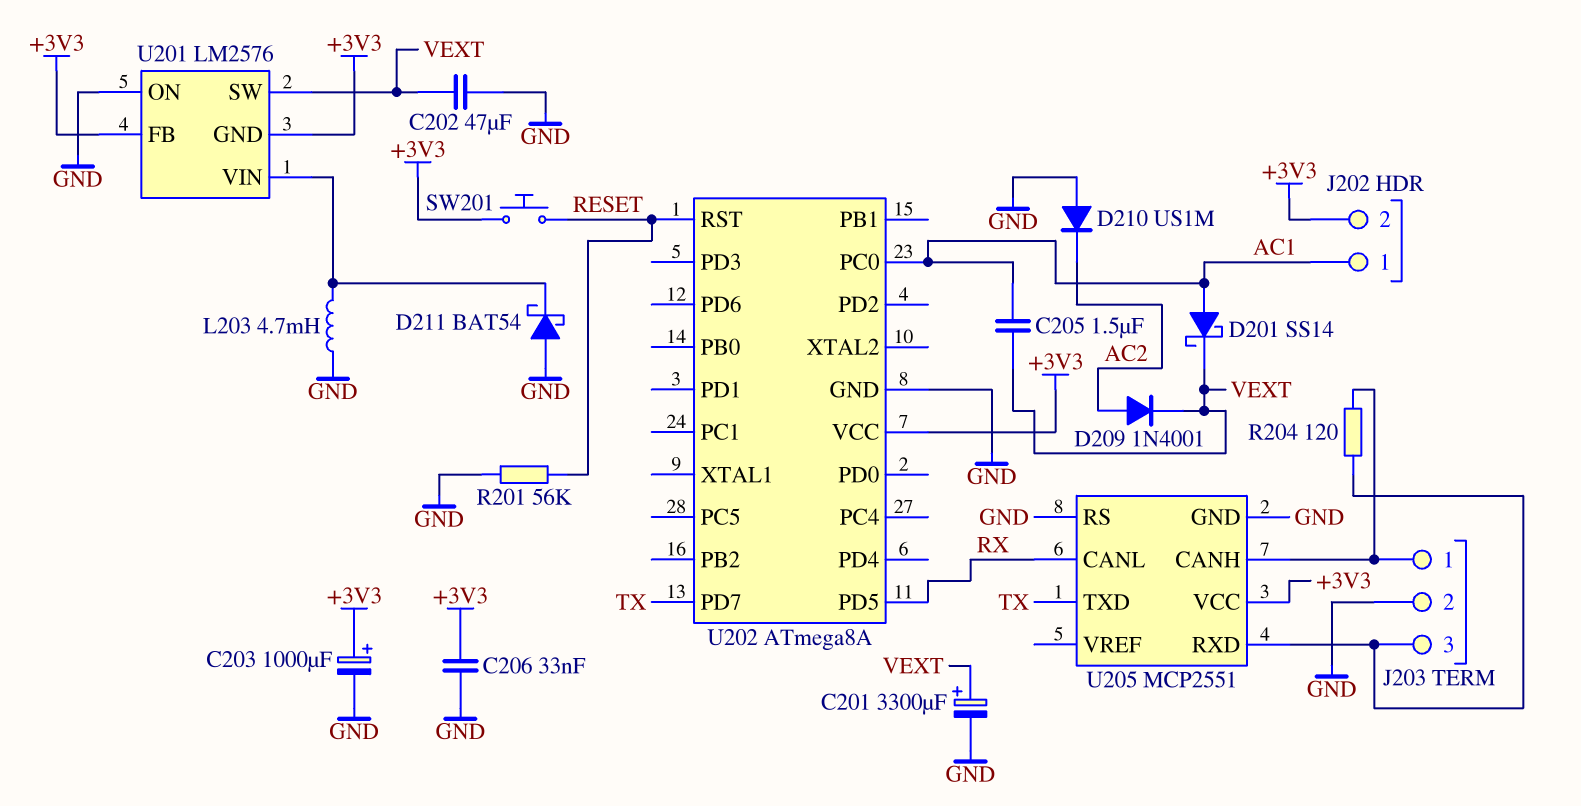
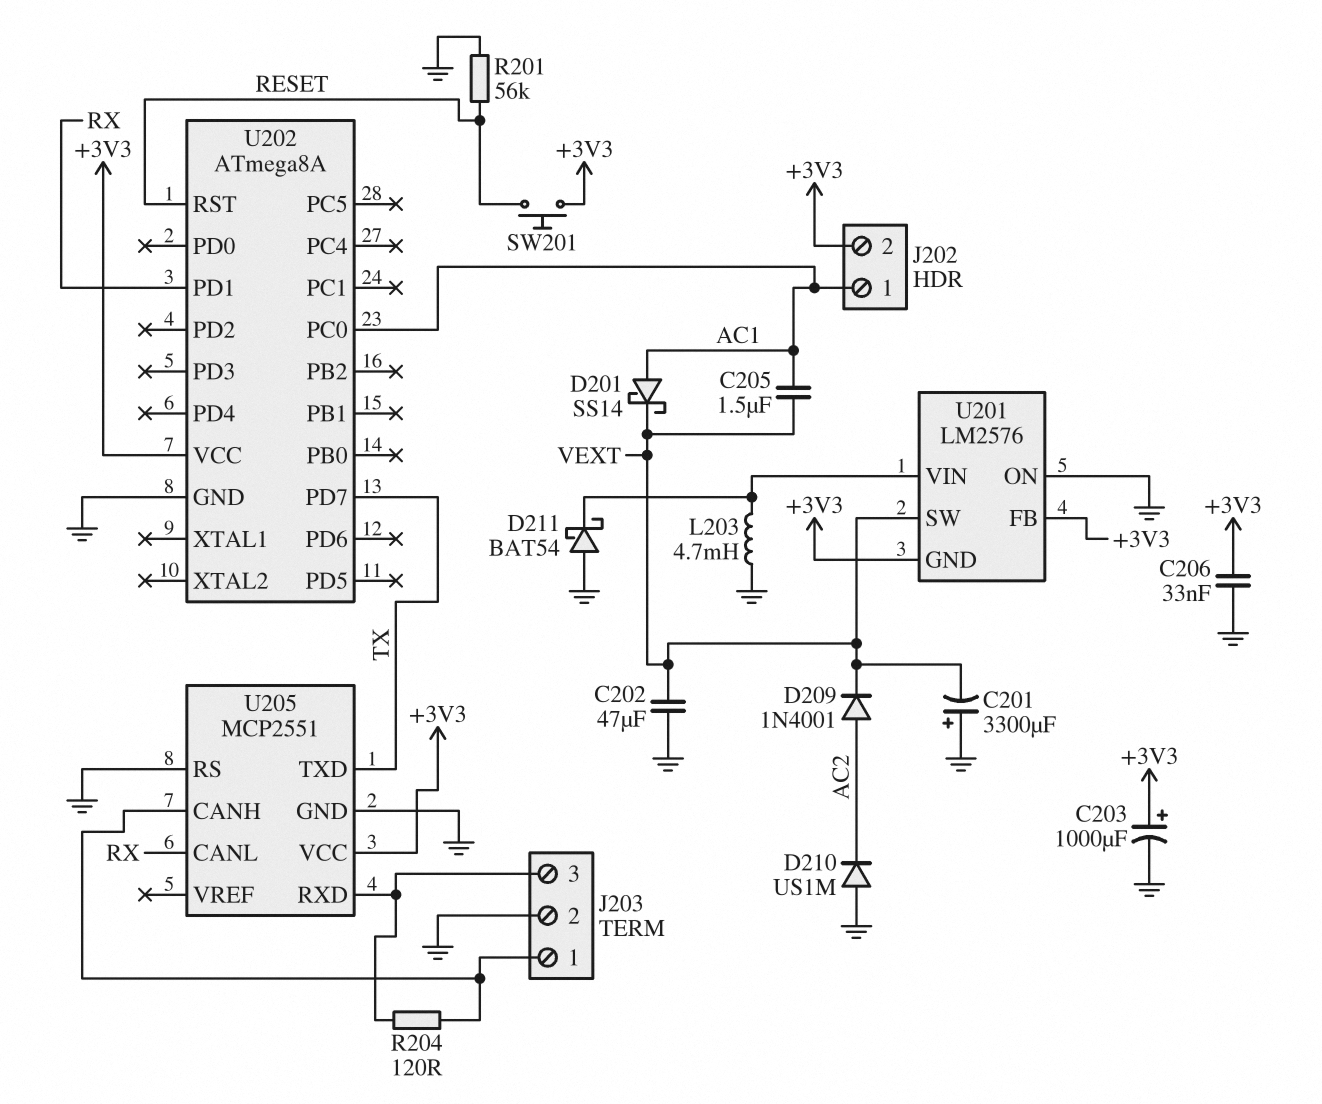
C201: 3300uF (plus VEXT, minus GND) -> 3300uF (plus GND, minus VEXT)
U202 pin PD1: none -> RX
U202 pin PD5: RX -> none

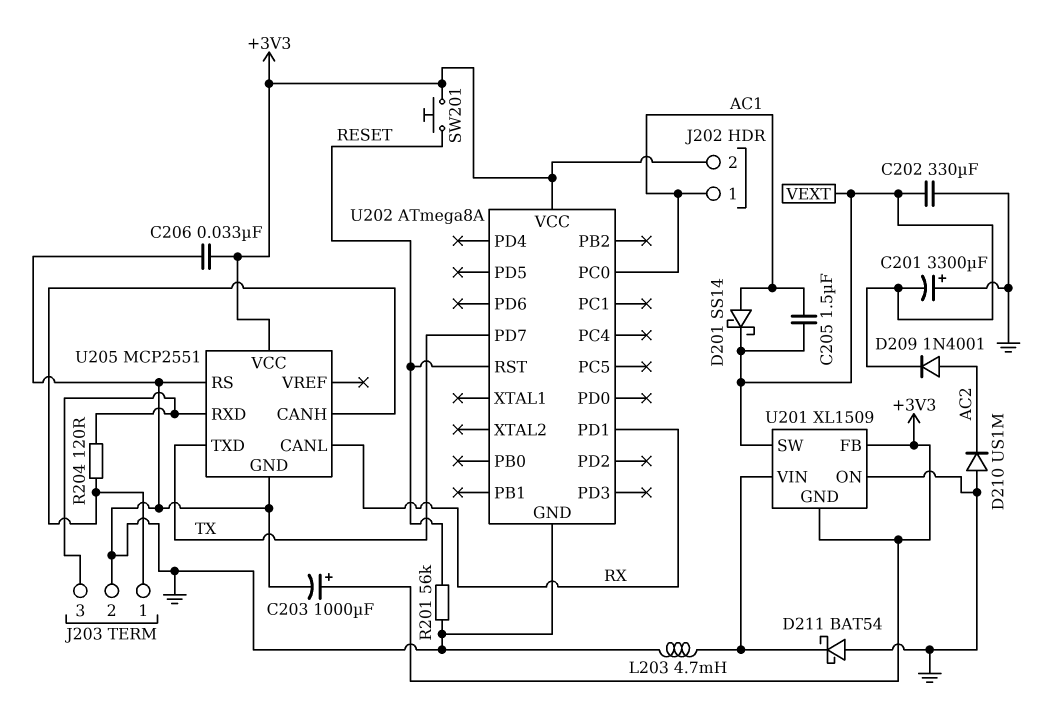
C202: 47uF (GND, VEXT) -> 330uF (GND, VEXT)
U201: LM2576 -> XL1509

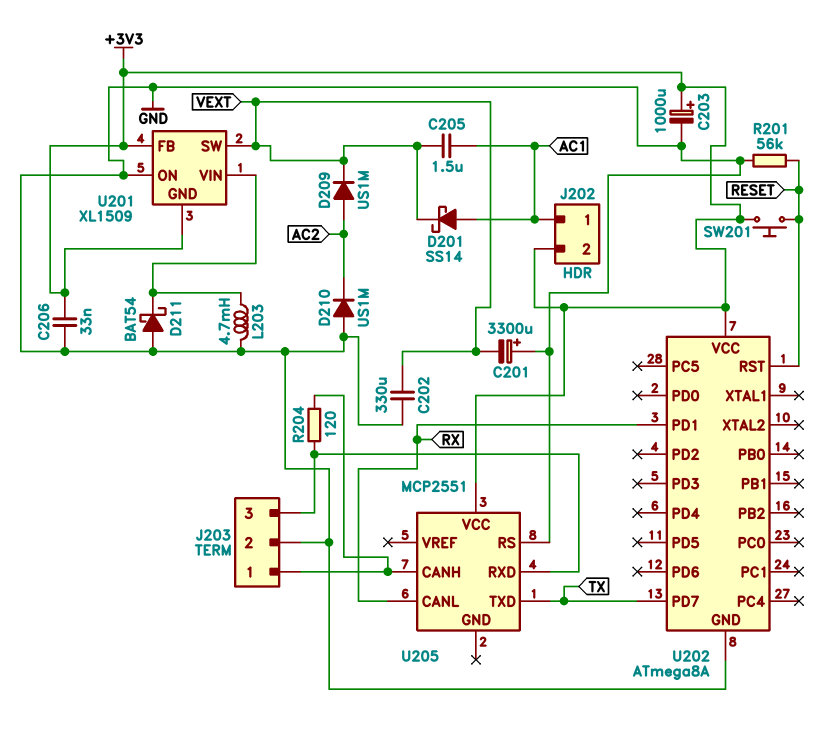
D209: diode 1N4001 (A AC2, K VEXT) -> diode US1M (A AC2, K VEXT)
U202 pin PC0: AC1 -> none
U205 pin GND: GND -> none

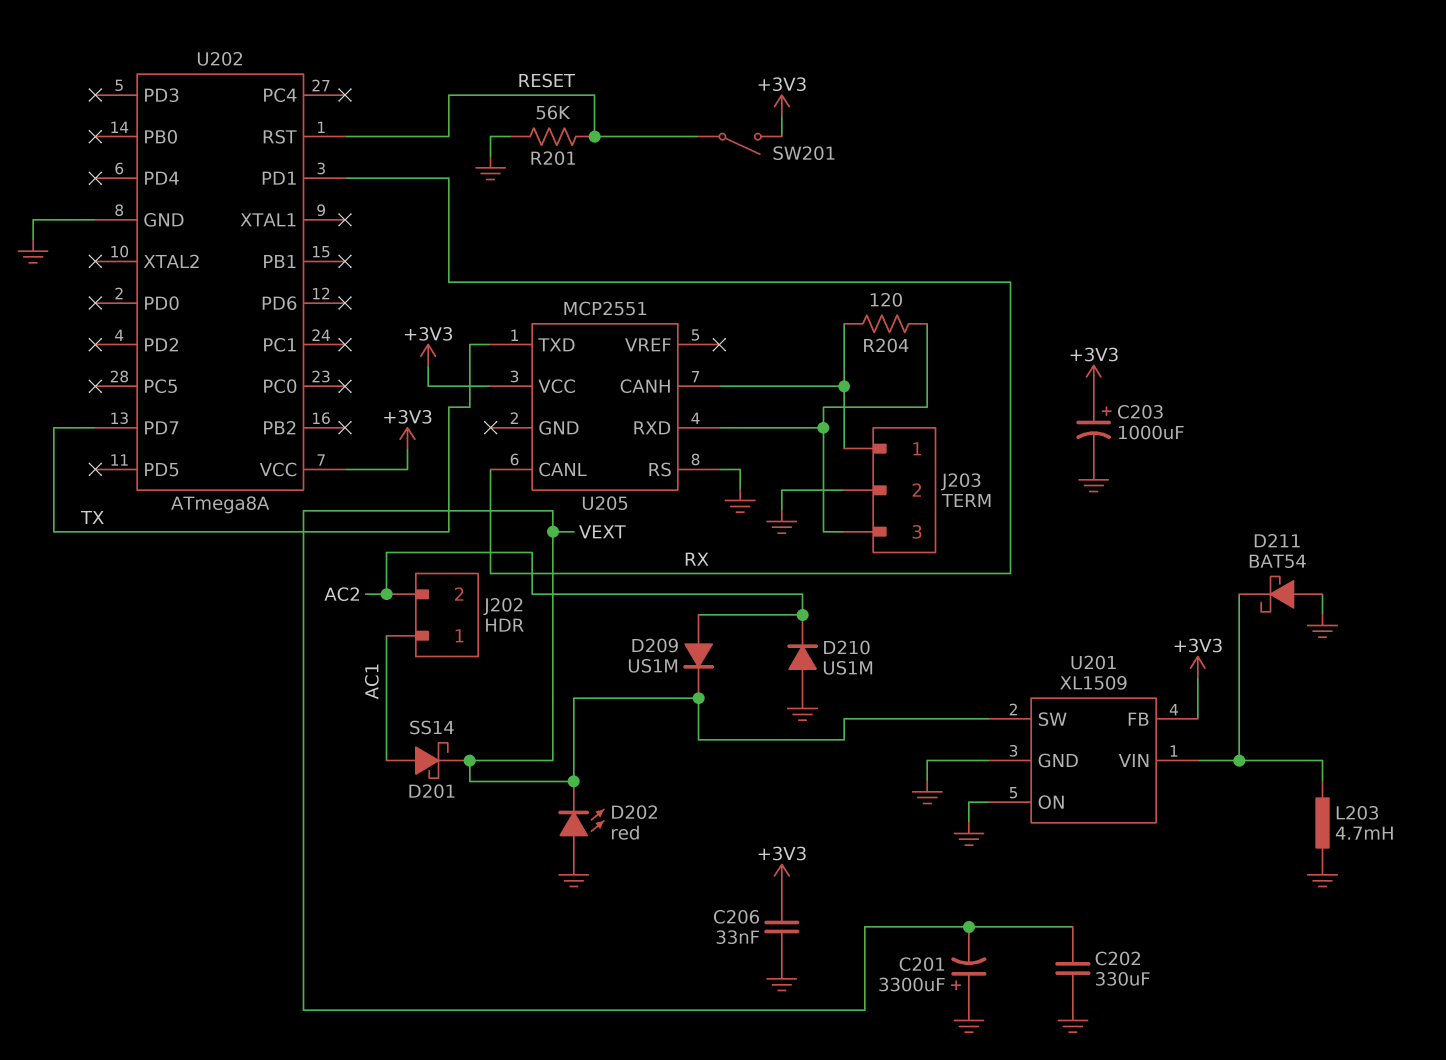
C205: 1.5uF (AC1, VEXT) -> none
D202: none -> LED red (A GND, K VEXT)
J202 pin 2: +3V3 -> AC2
SW201: button (+3V3, RESET) -> switch (+3V3, RESET)
U201 pin GND: +3V3 -> GND

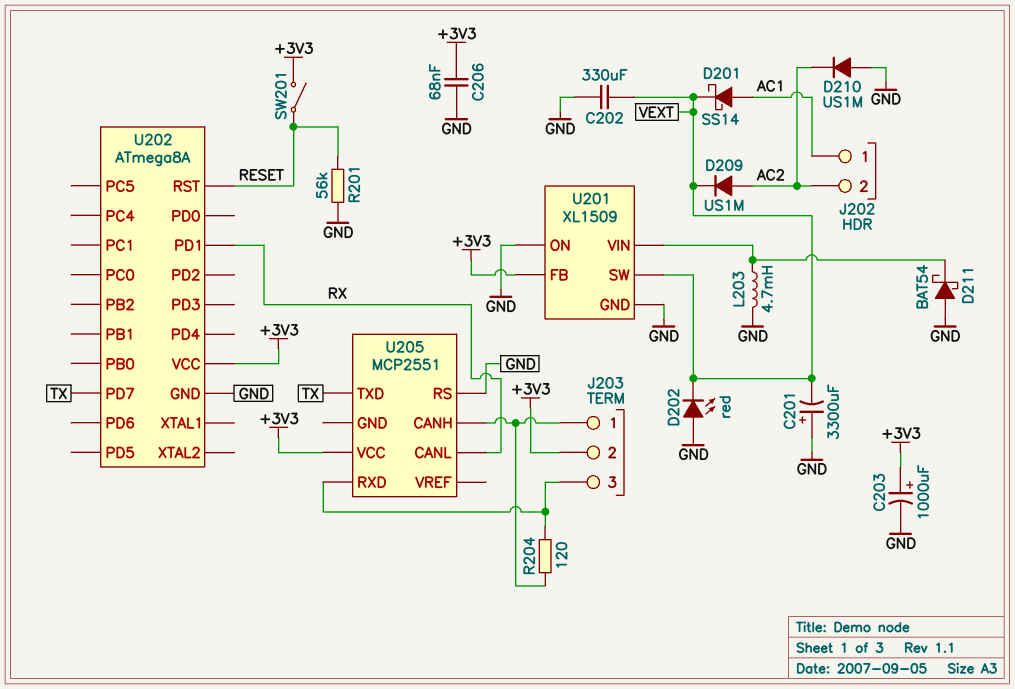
C206: 33nF (+3V3, GND) -> 68nF (+3V3, GND)
J203 pin 2: GND -> +3V3

